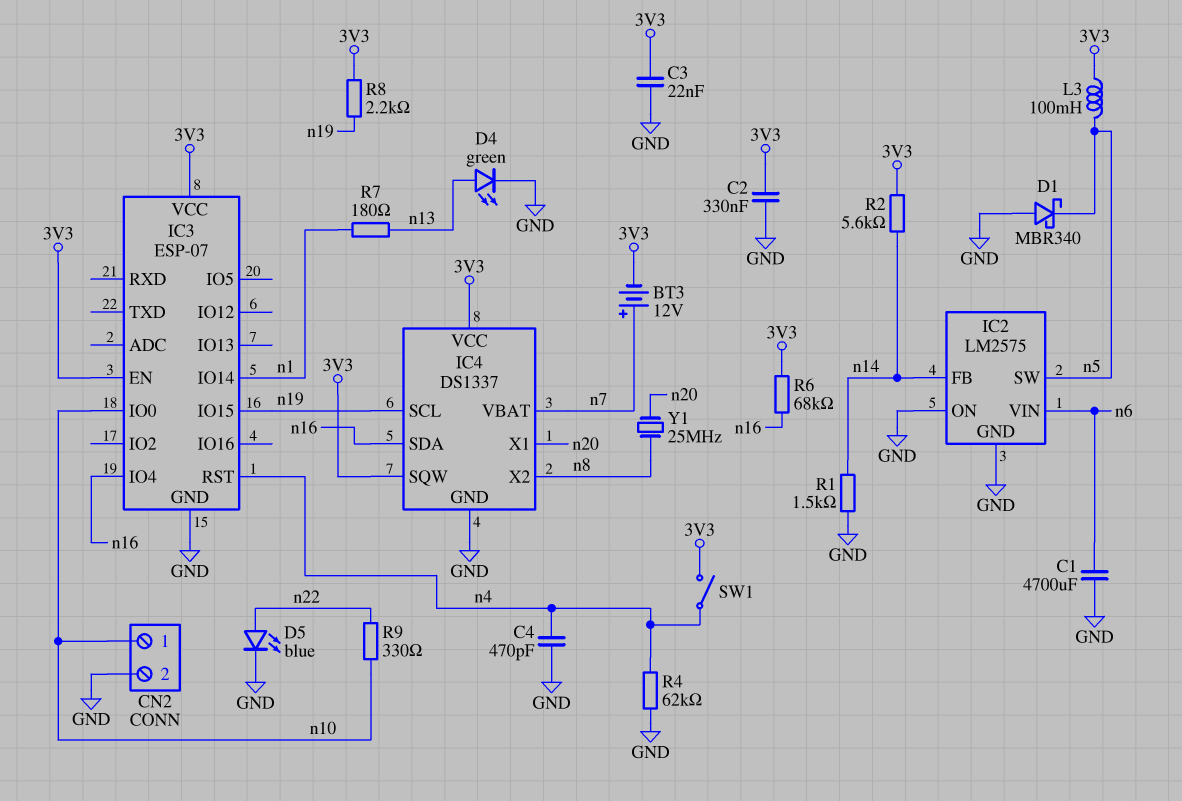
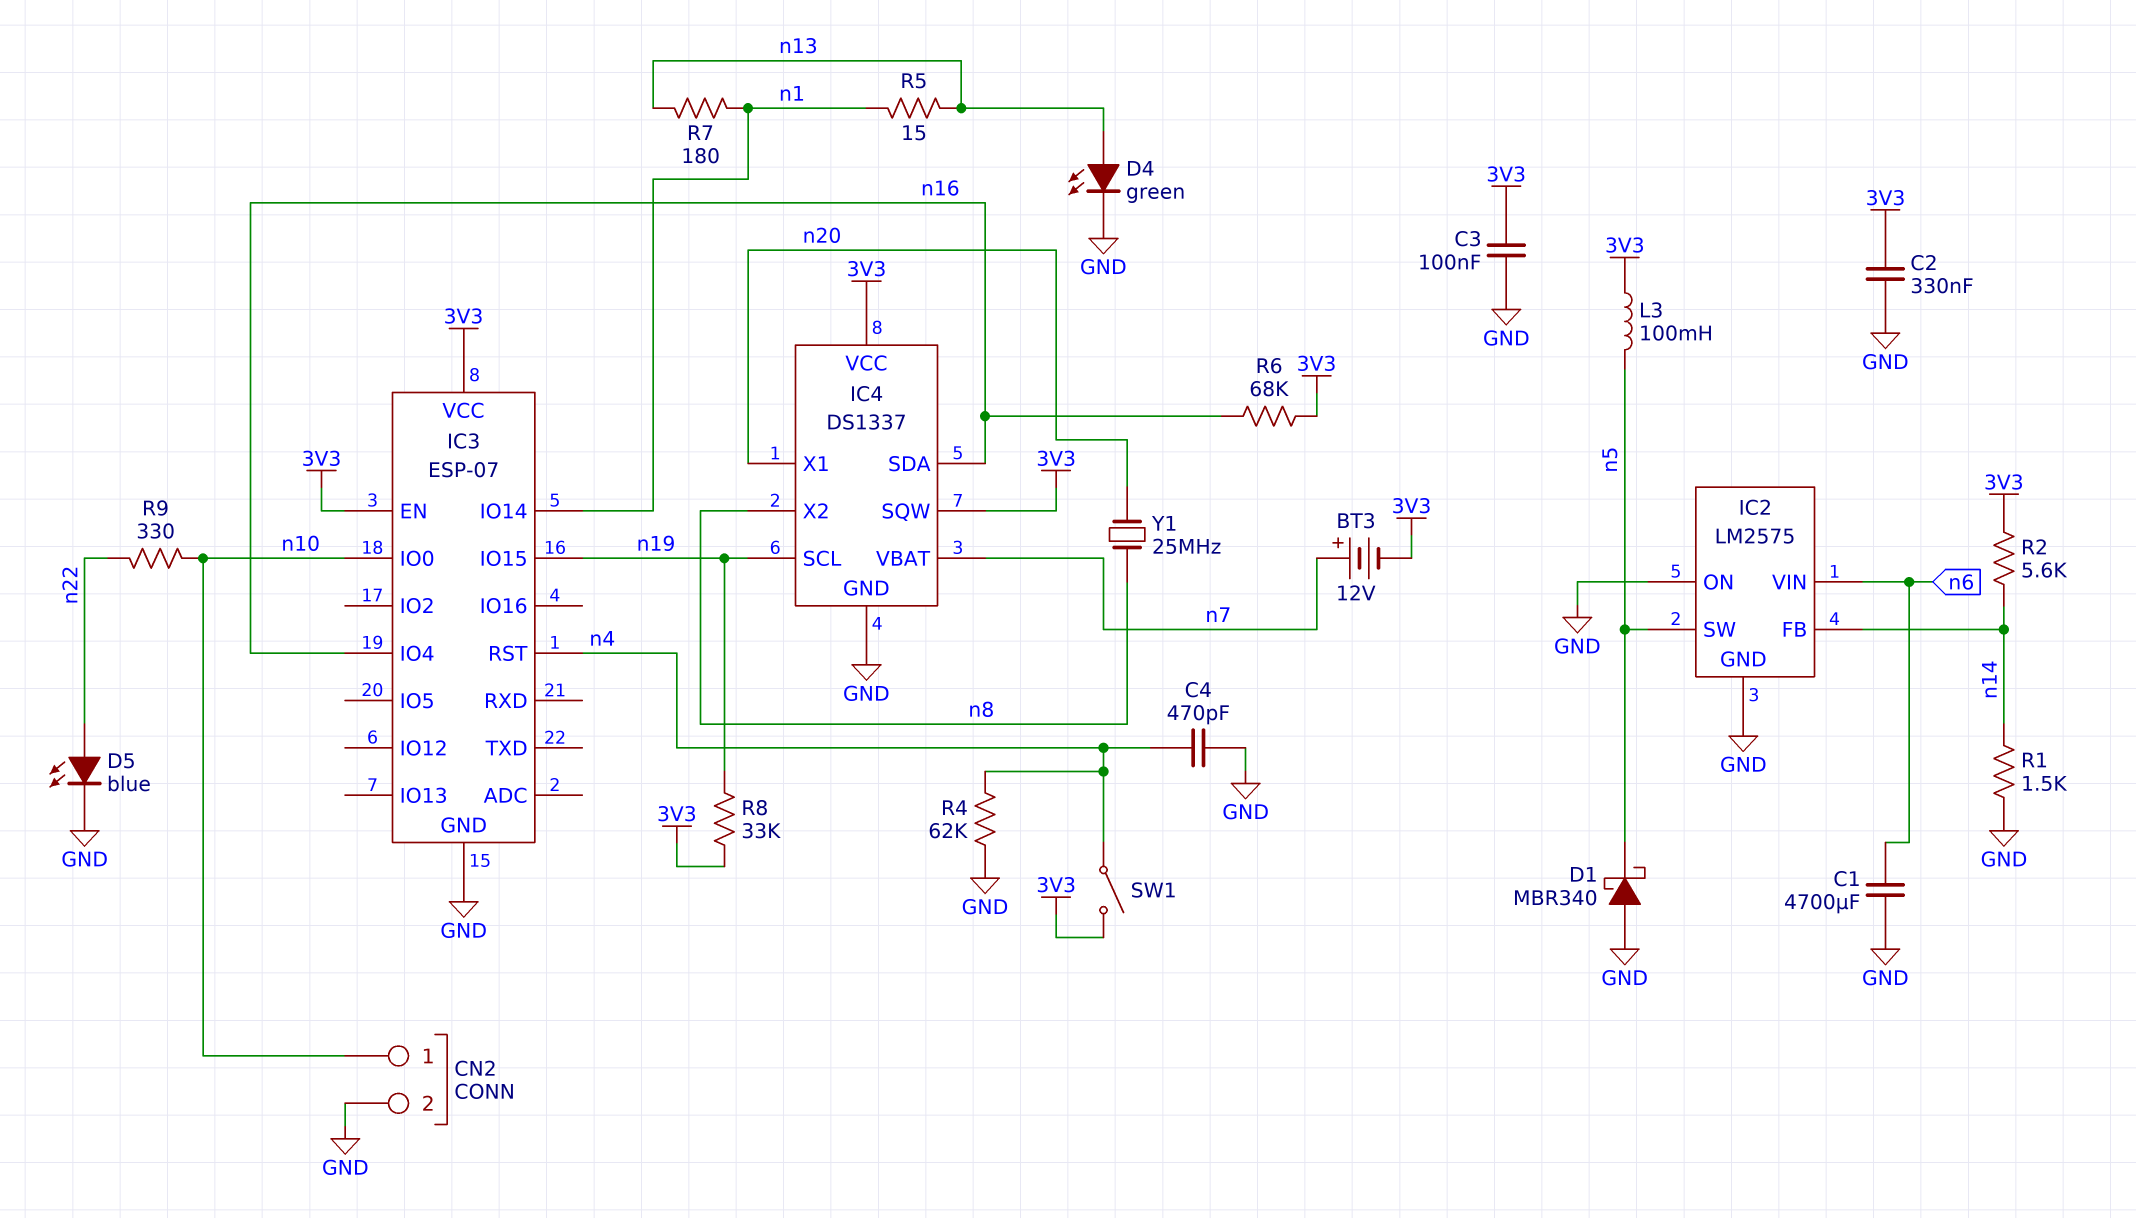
C3: 22nF (3V3, GND) -> 100nF (3V3, GND)
R5: none -> 15 (n1, n13)
R8: 2.2k (3V3, n19) -> 33k (3V3, n19)

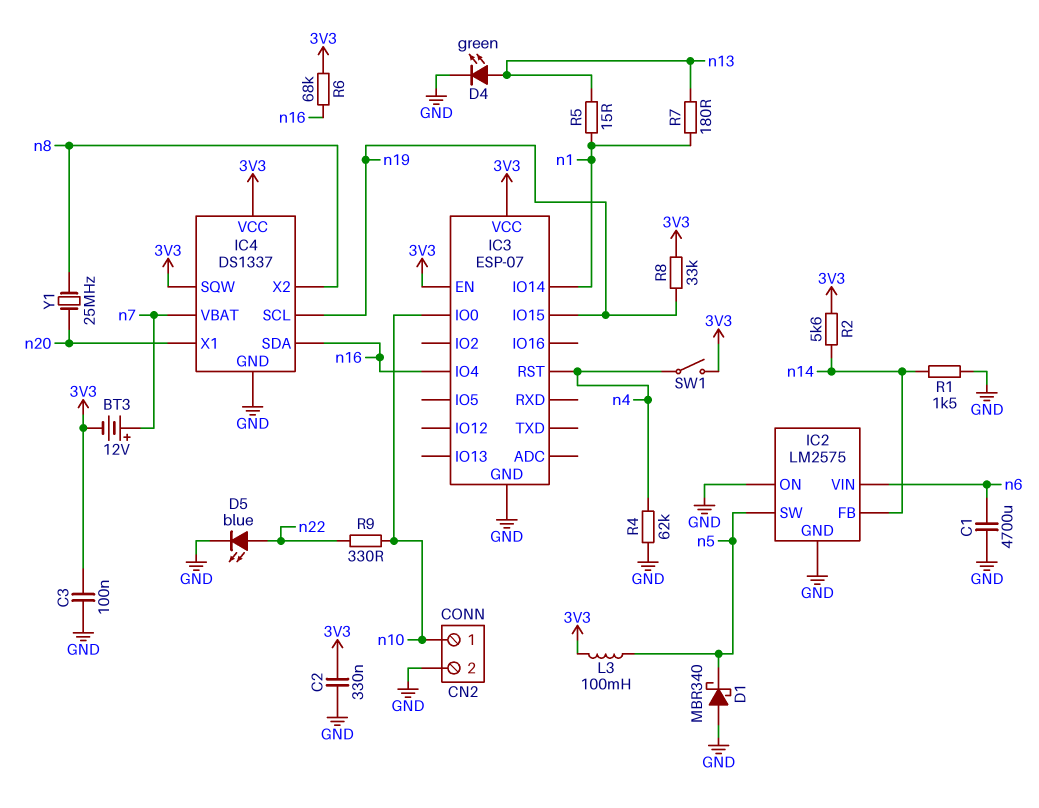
C4: 470pF (GND, n4) -> none

